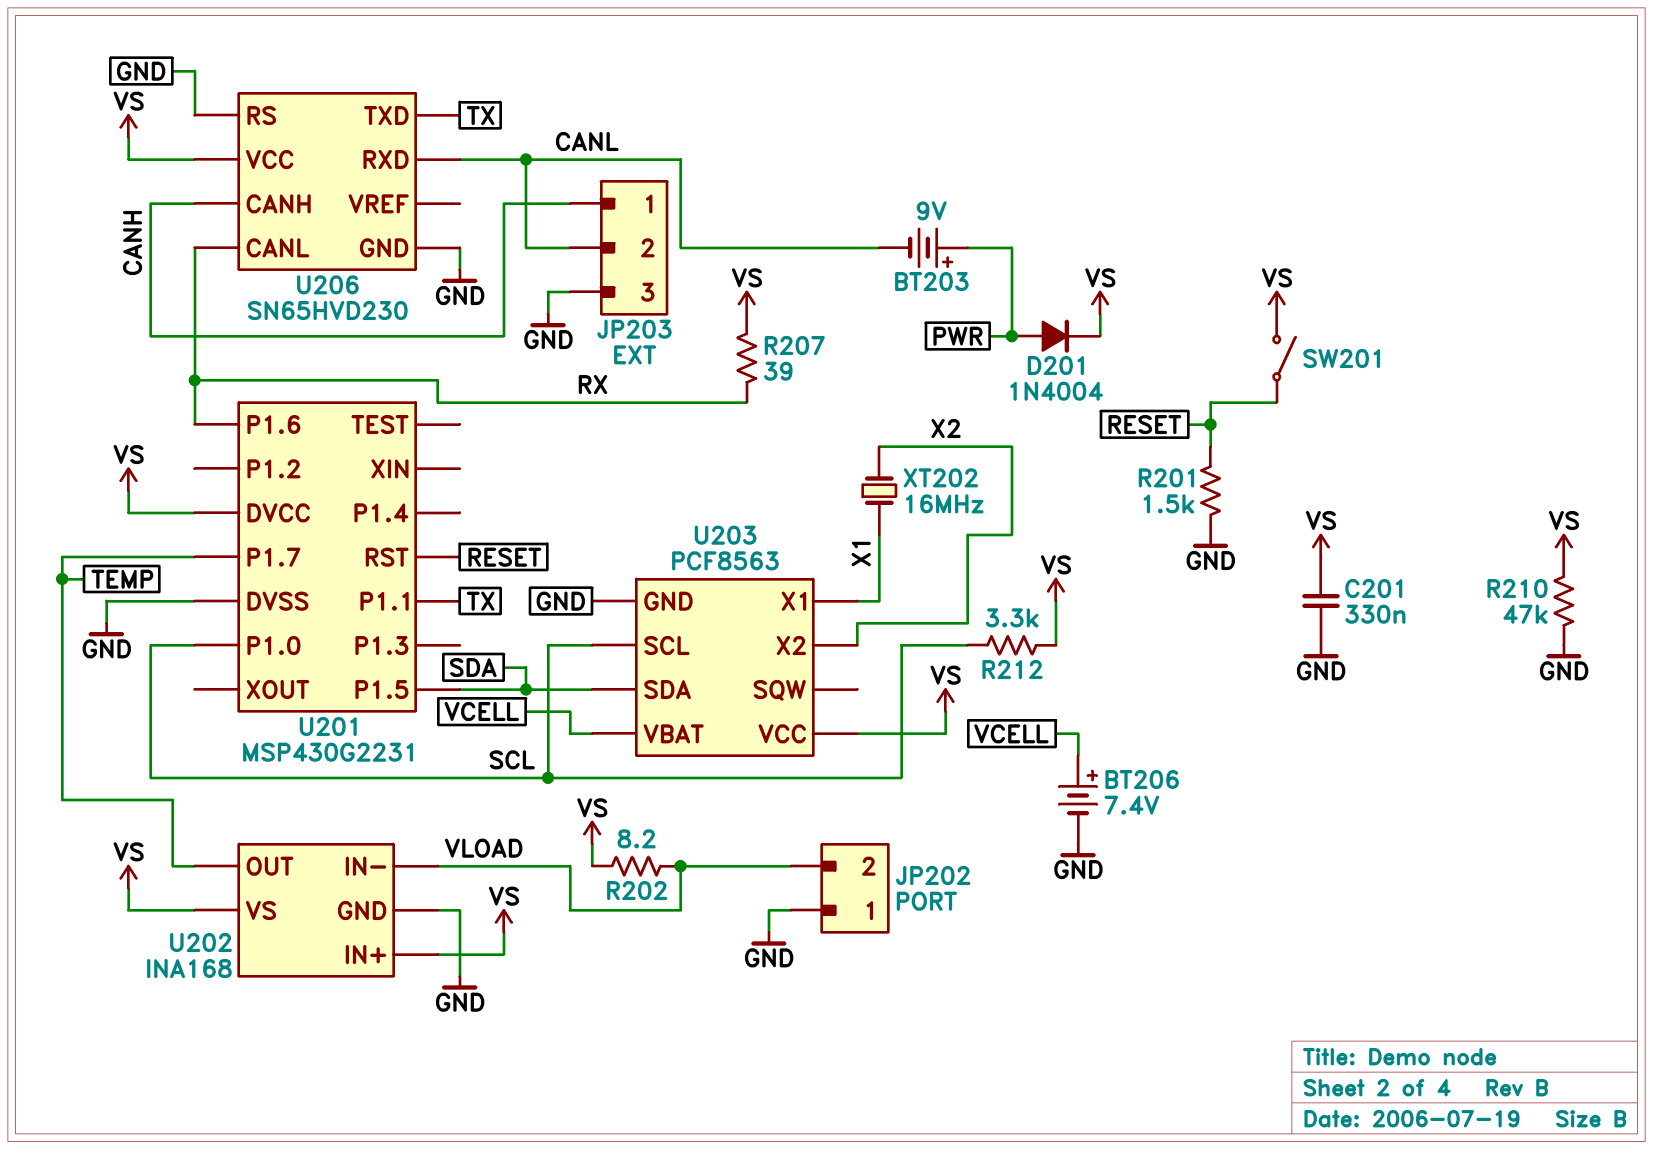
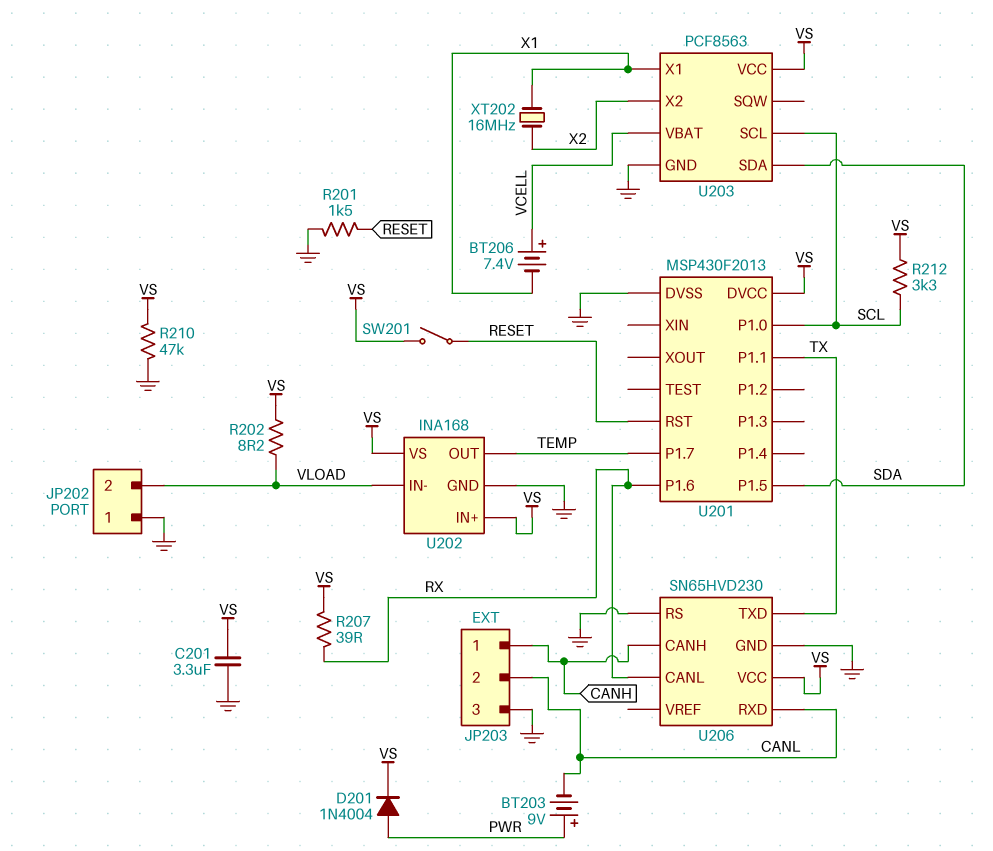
BT206: 7.4V (plus VCELL, minus GND) -> 7.4V (plus VCELL, minus X1)
C201: 330nF (GND, VS) -> 3.3uF (GND, VS)
U201: MSP430G2231 -> MSP430F2013

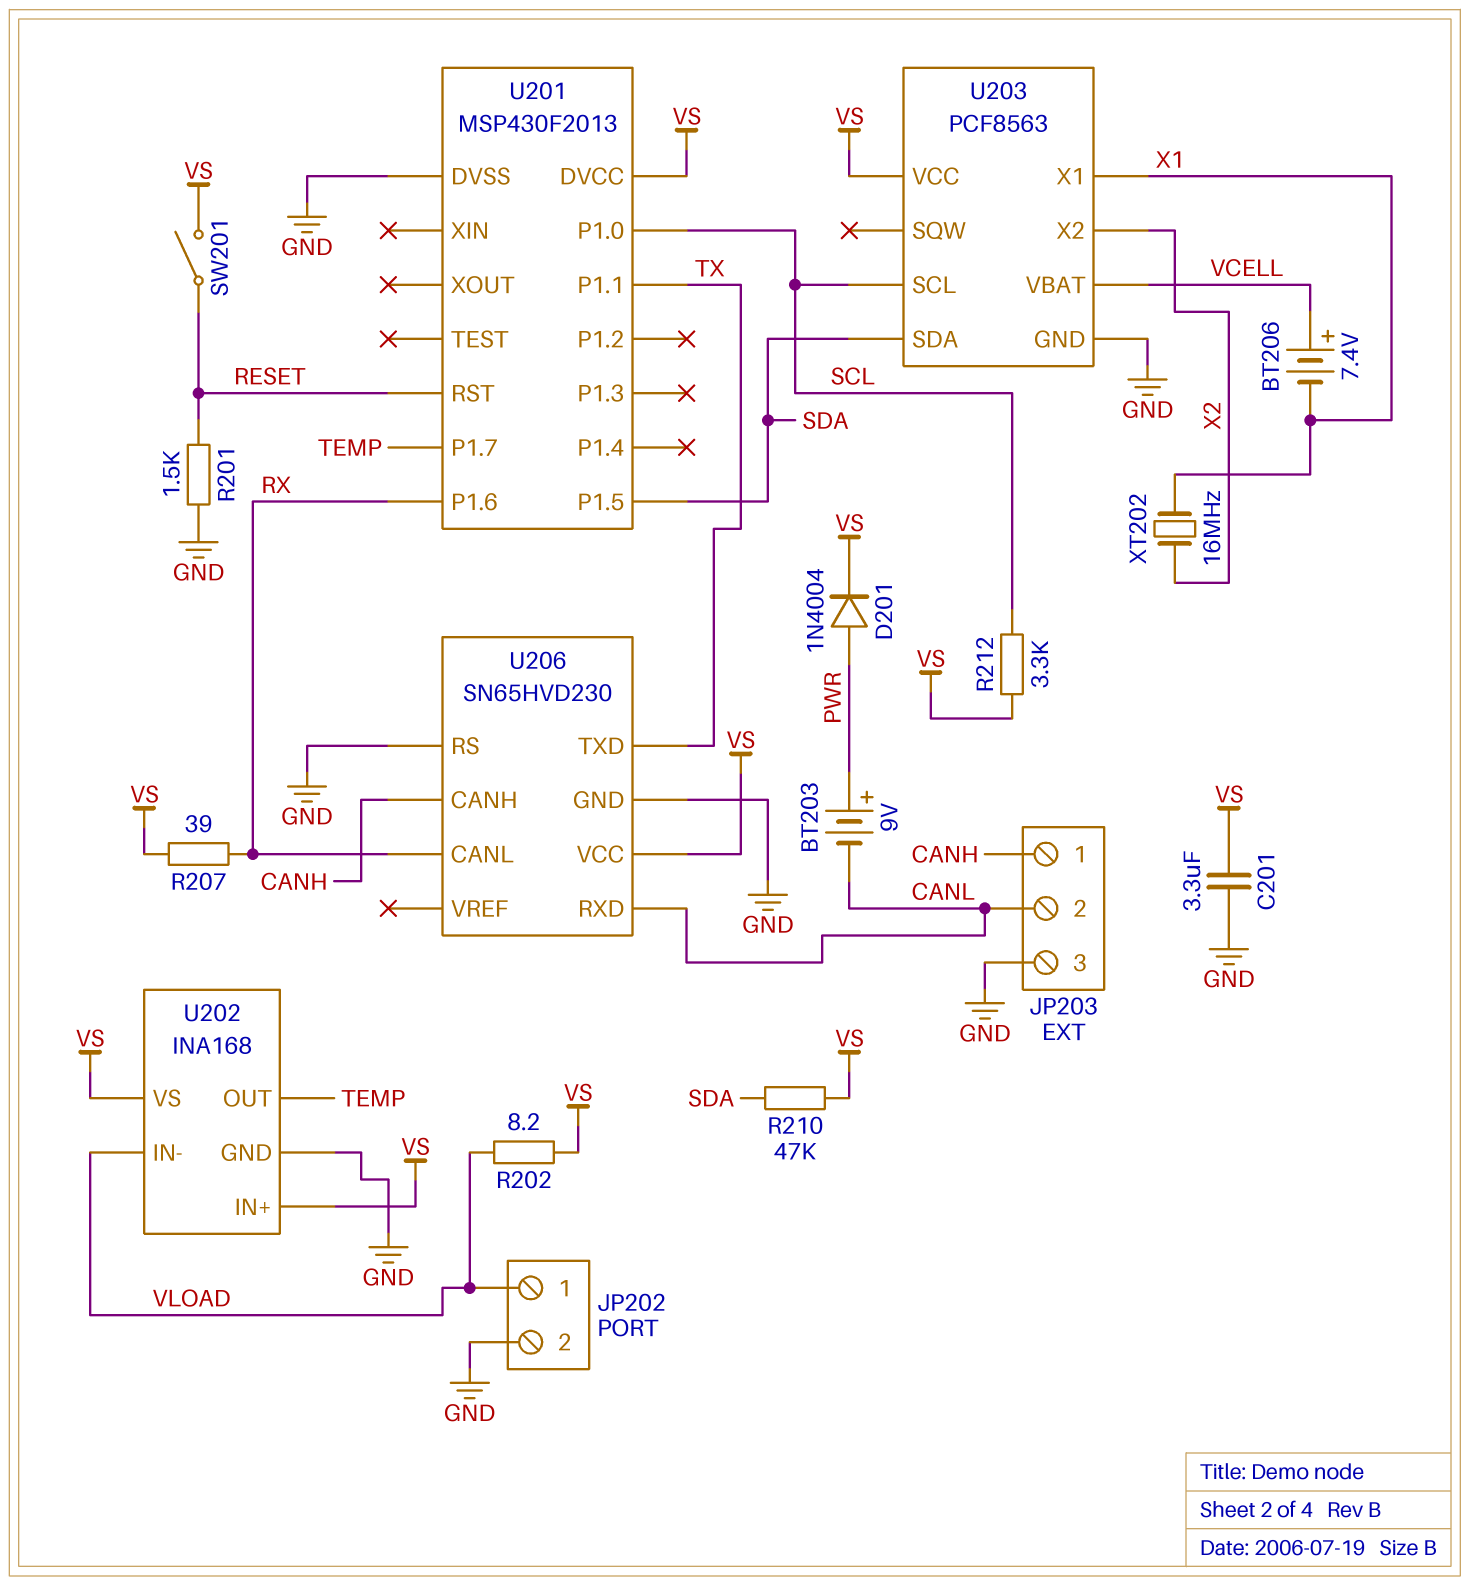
JP202 pin 1: GND -> VLOAD
JP202 pin 2: VLOAD -> GND
R210: 47k (GND, VS) -> 47k (SDA, VS)

